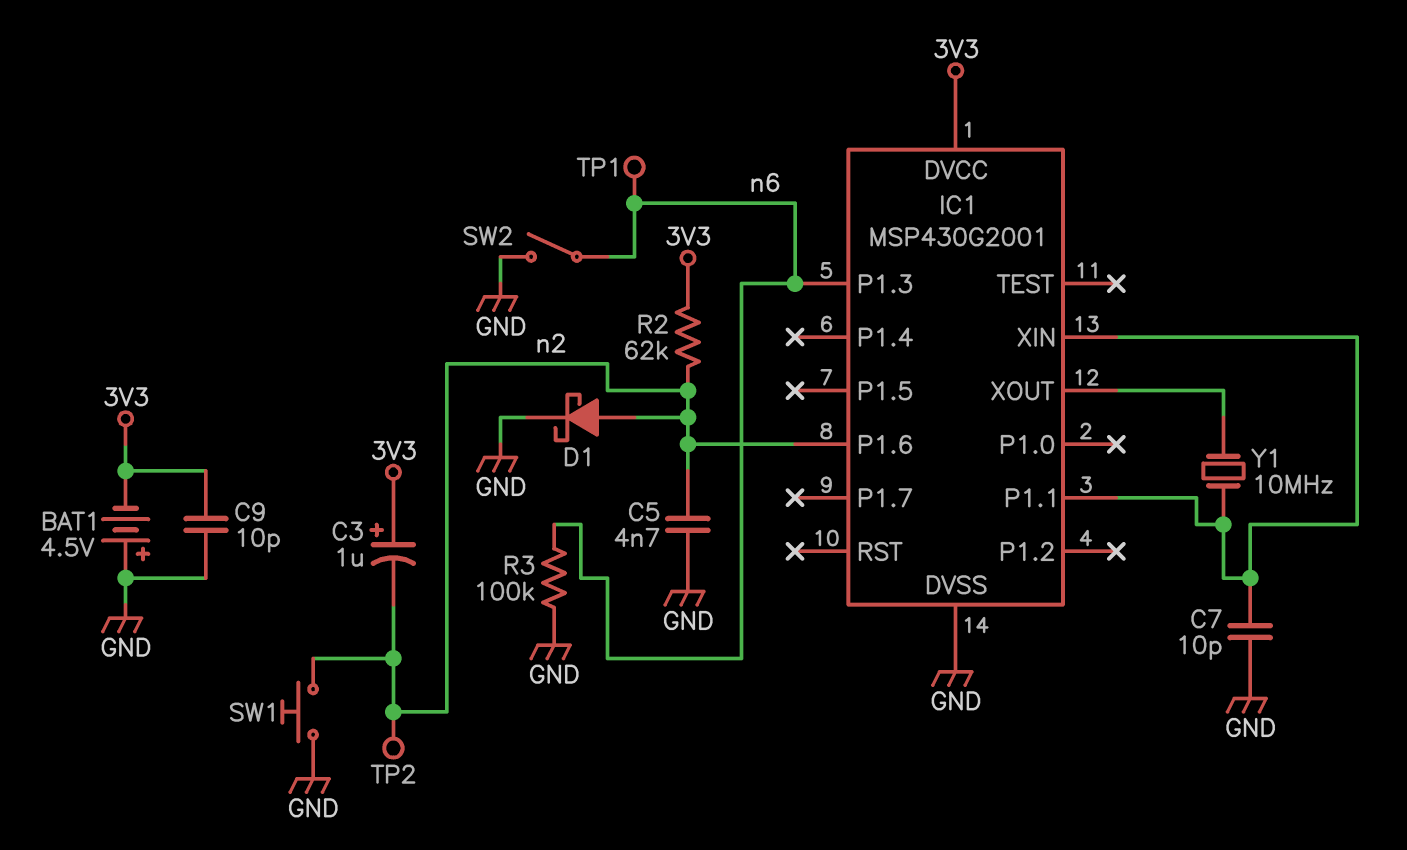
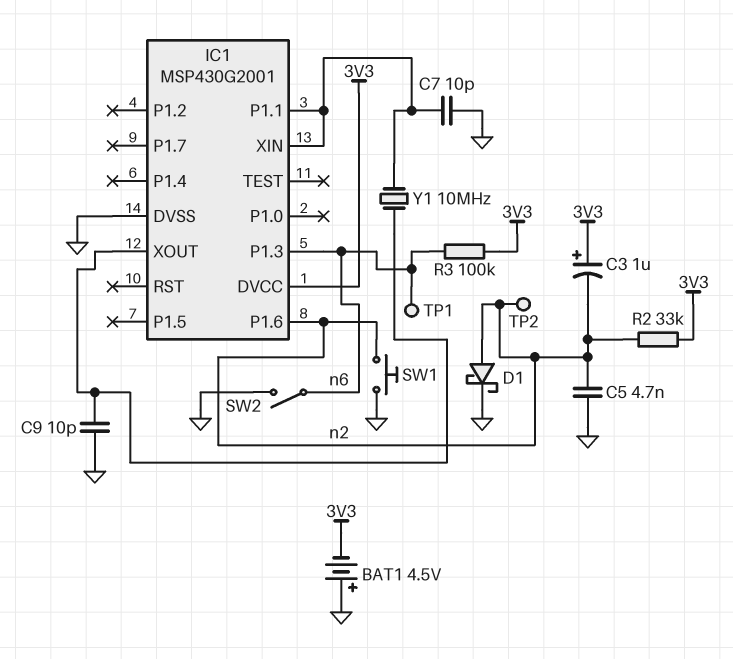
C9: 10pF (3V3, GND) -> 10pF (GND, IC1/XOUT)
R2: 62k (3V3, n2) -> 33k (3V3, n2)
R3: 100k (GND, n6) -> 100k (3V3, n6)

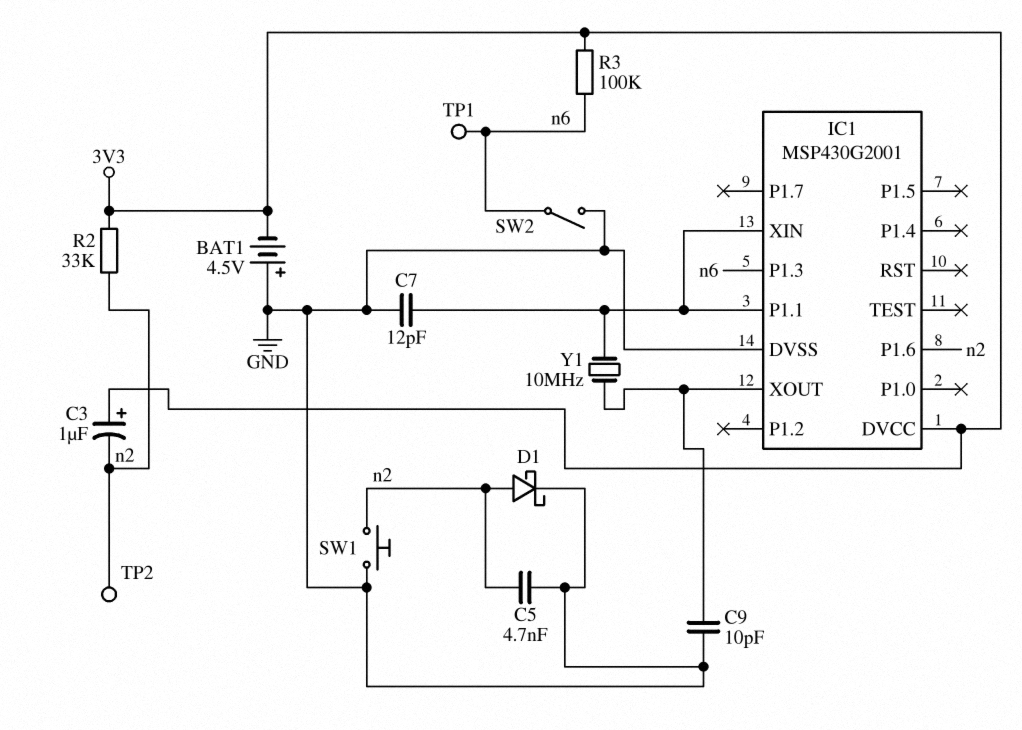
C7: 10pF (GND, IC1/P1.1) -> 12pF (GND, IC1/P1.1)

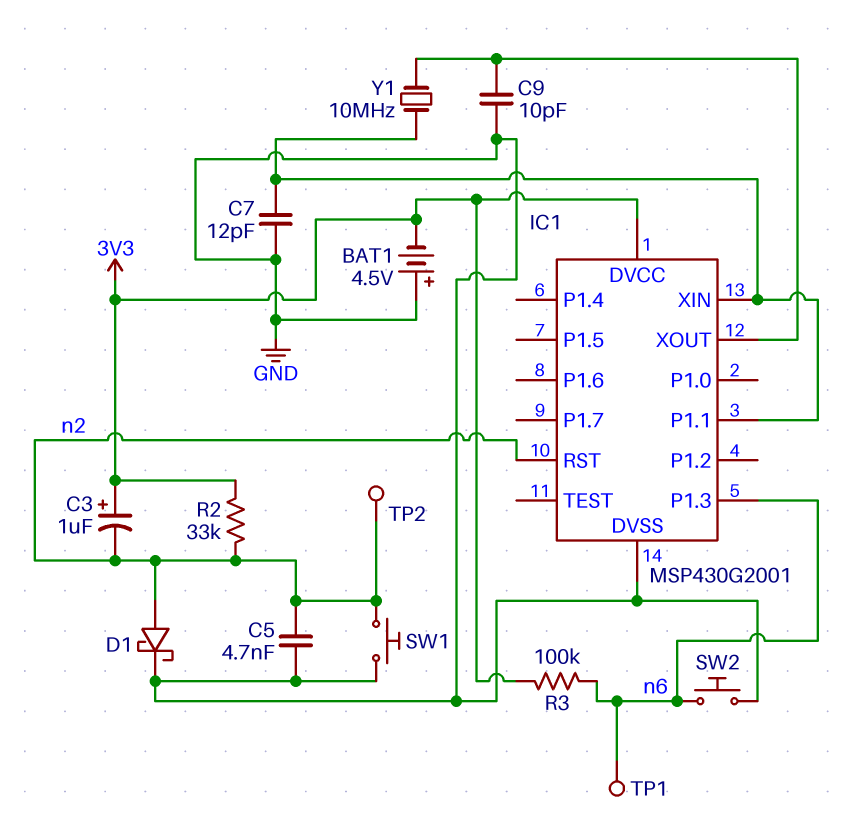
IC1 pin P1.6: n2 -> none
IC1 pin RST: none -> n2
SW2: switch (GND, n6) -> button (GND, n6)

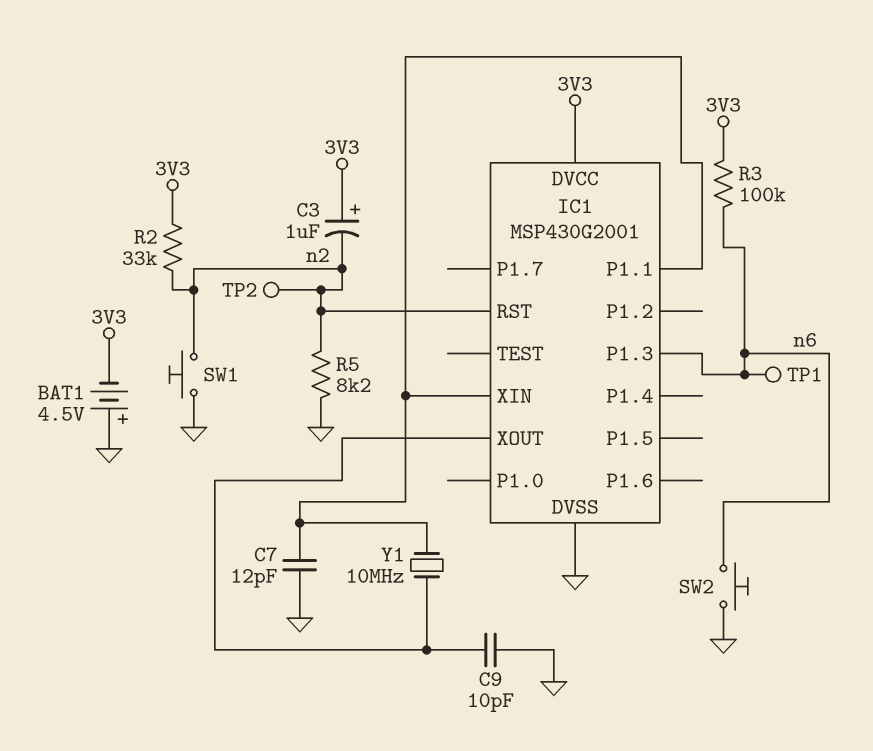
C5: 4.7nF (GND, n2) -> none
D1: schottky (A n2, K GND) -> none
R5: none -> 8.2k (GND, n2)

